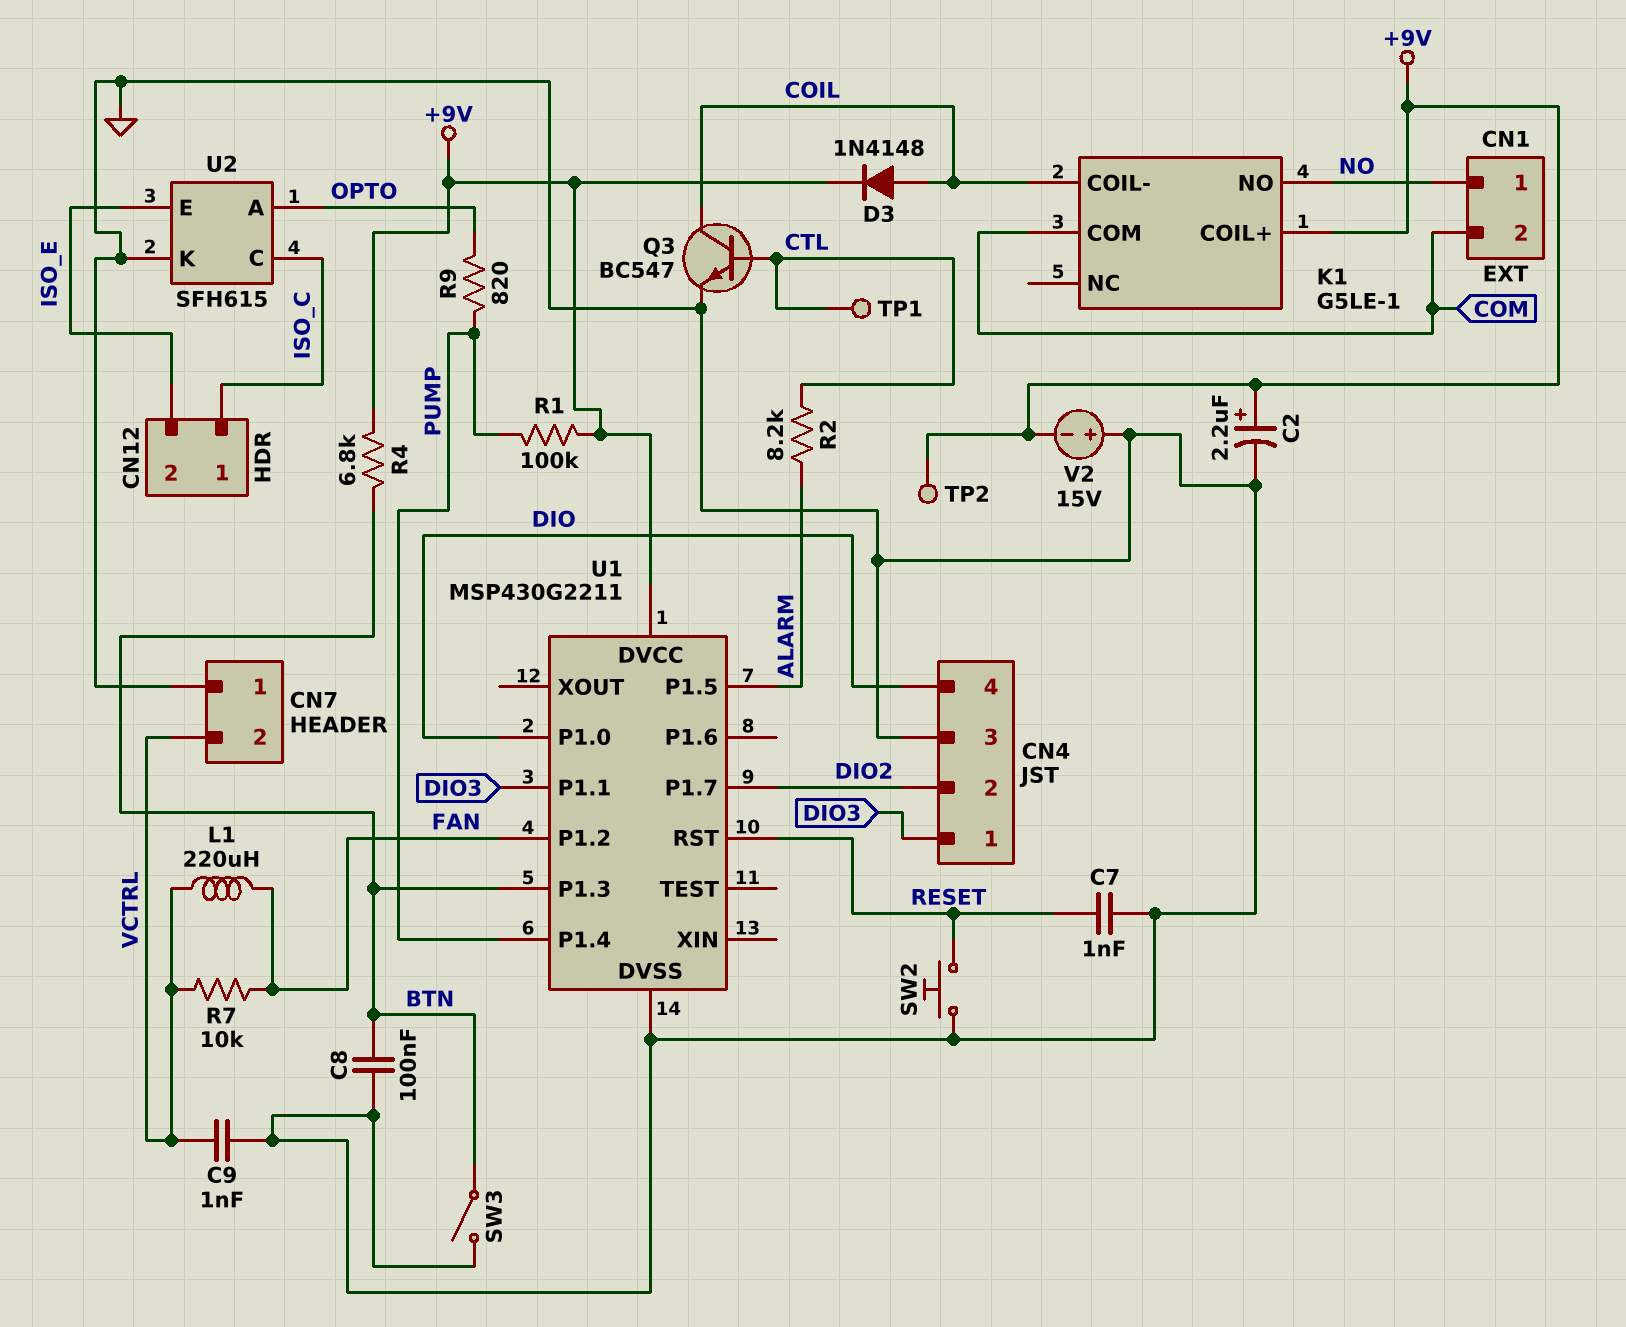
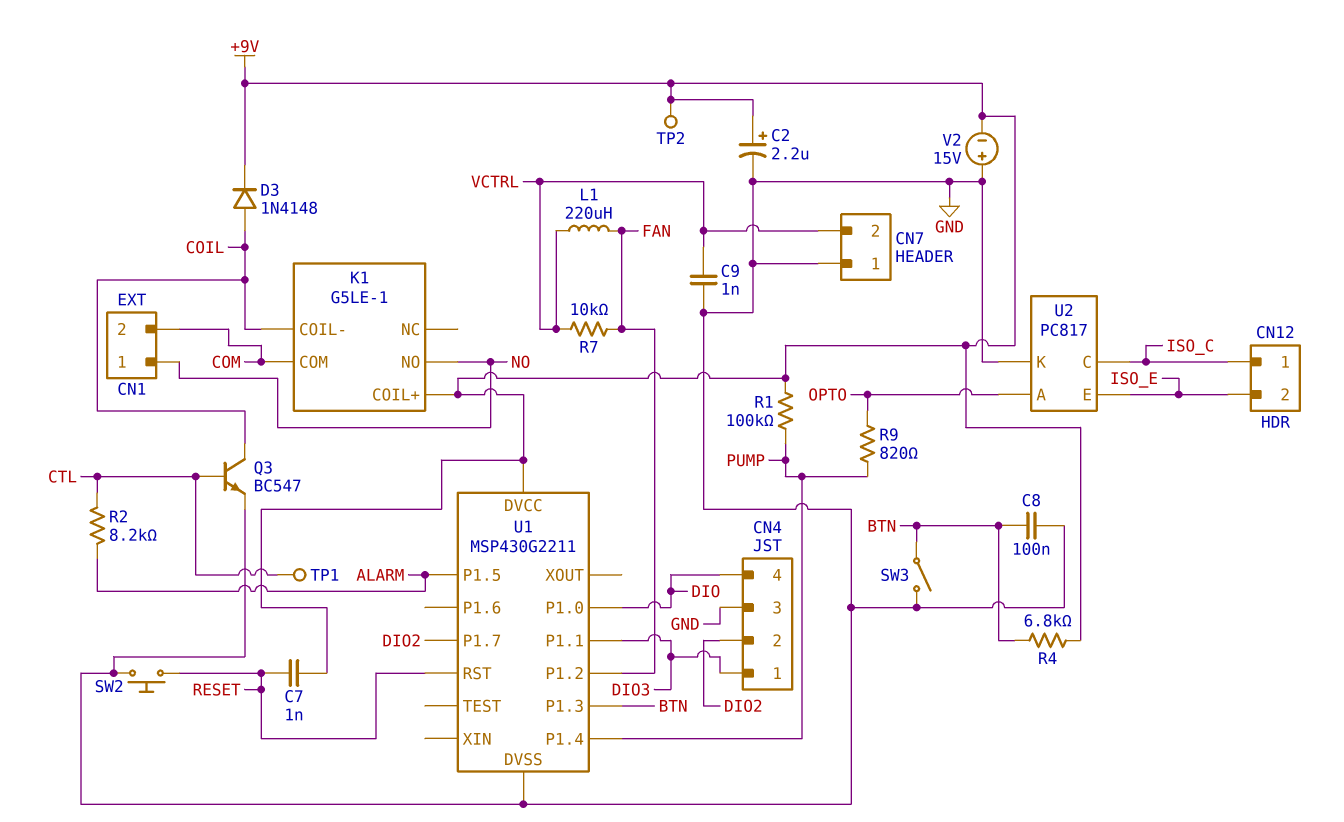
C7: 1nF (GND, RESET) -> 1nF (+9V, RESET)
U2: SFH615 -> PC817

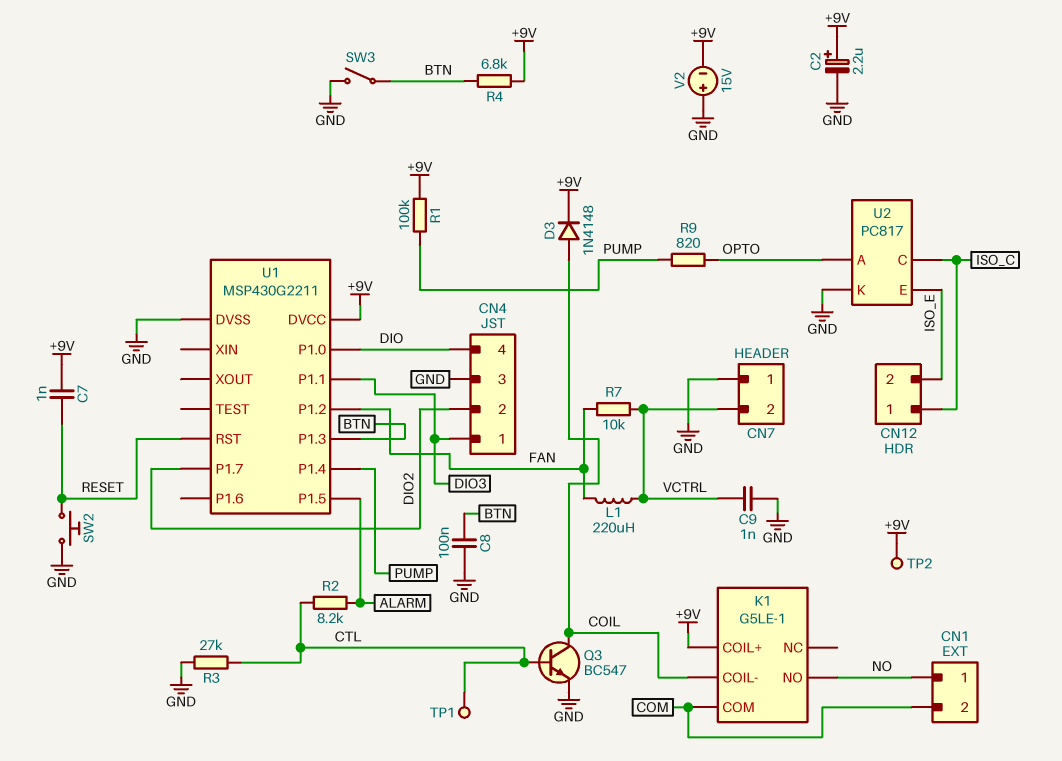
R3: none -> 27k (CTL, GND)

